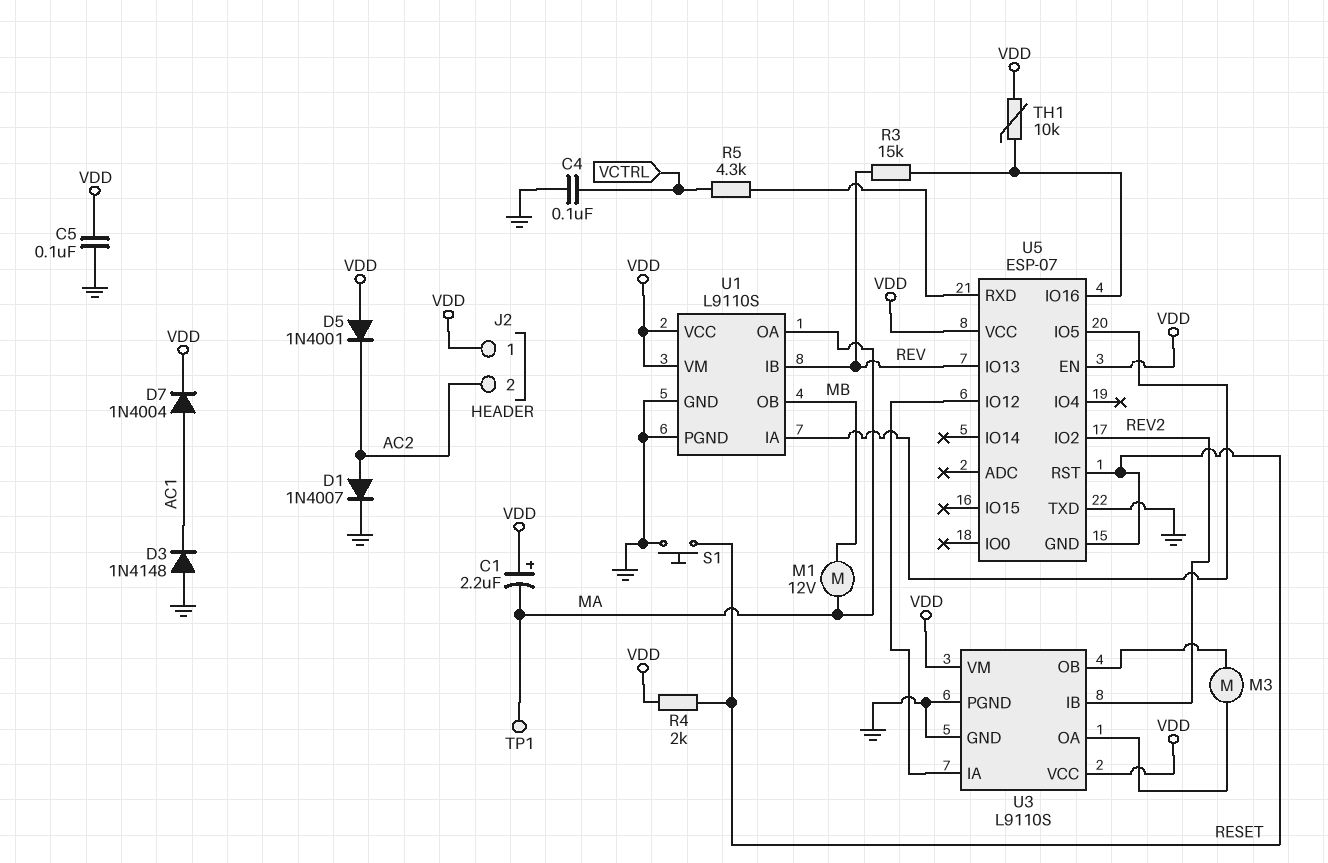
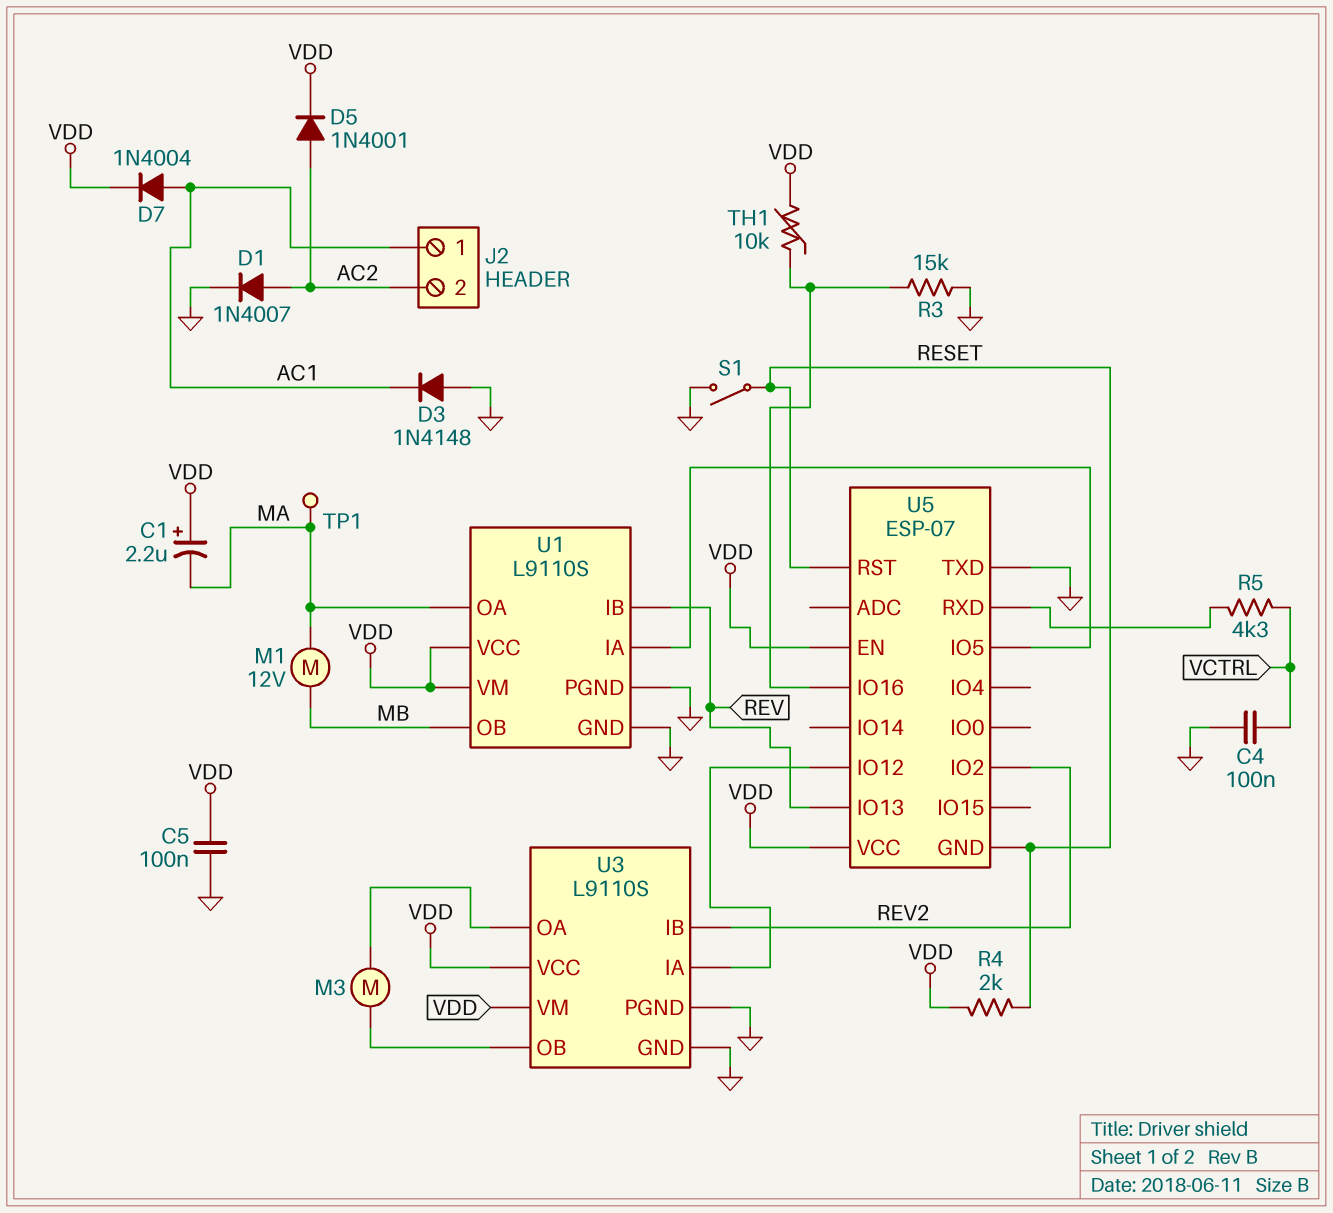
D5: diode 1N4001 (A VDD, K AC2) -> diode 1N4001 (A AC2, K VDD)
J2 pin 1: VDD -> AC1
R3: 15k (REV, U5/IO16) -> 15k (GND, U5/IO16)
S1: button (GND, RESET) -> switch (GND, RESET)

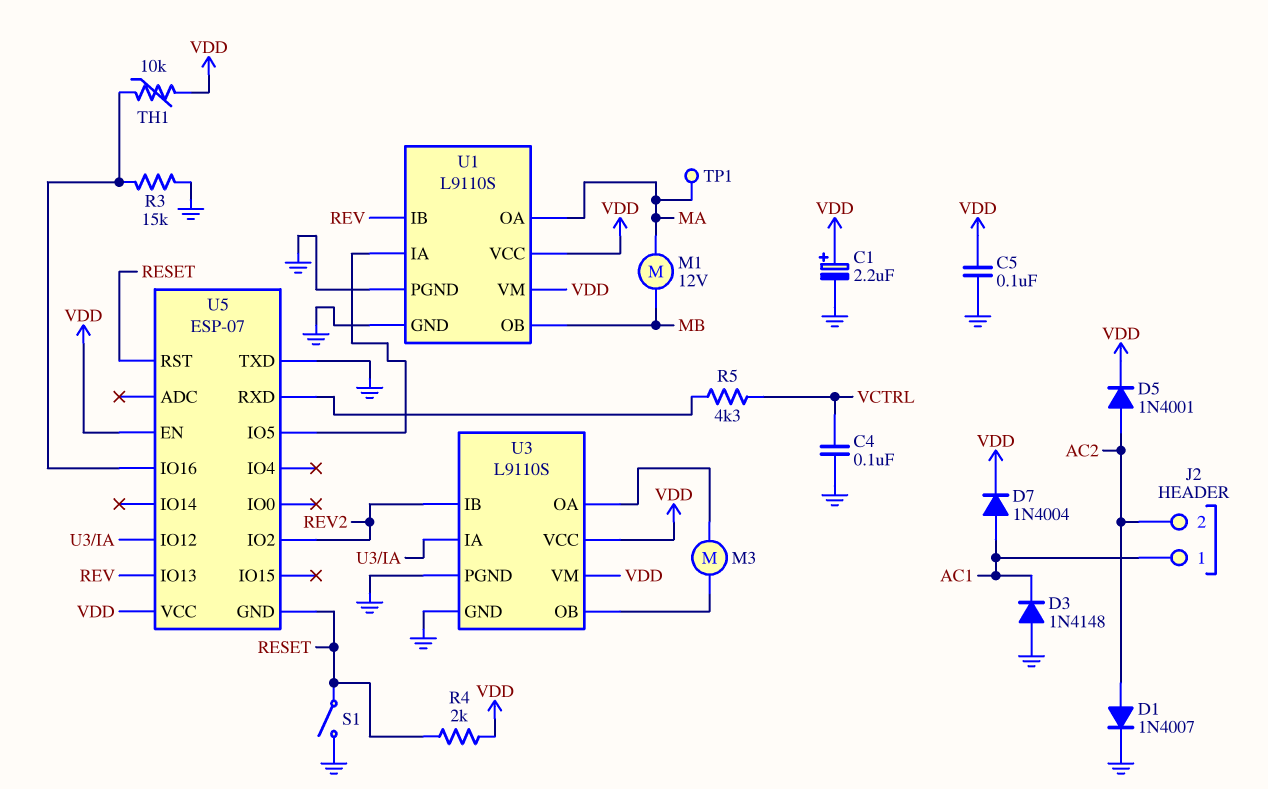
C1: 2.2uF (plus VDD, minus MA) -> 2.2uF (plus VDD, minus GND)

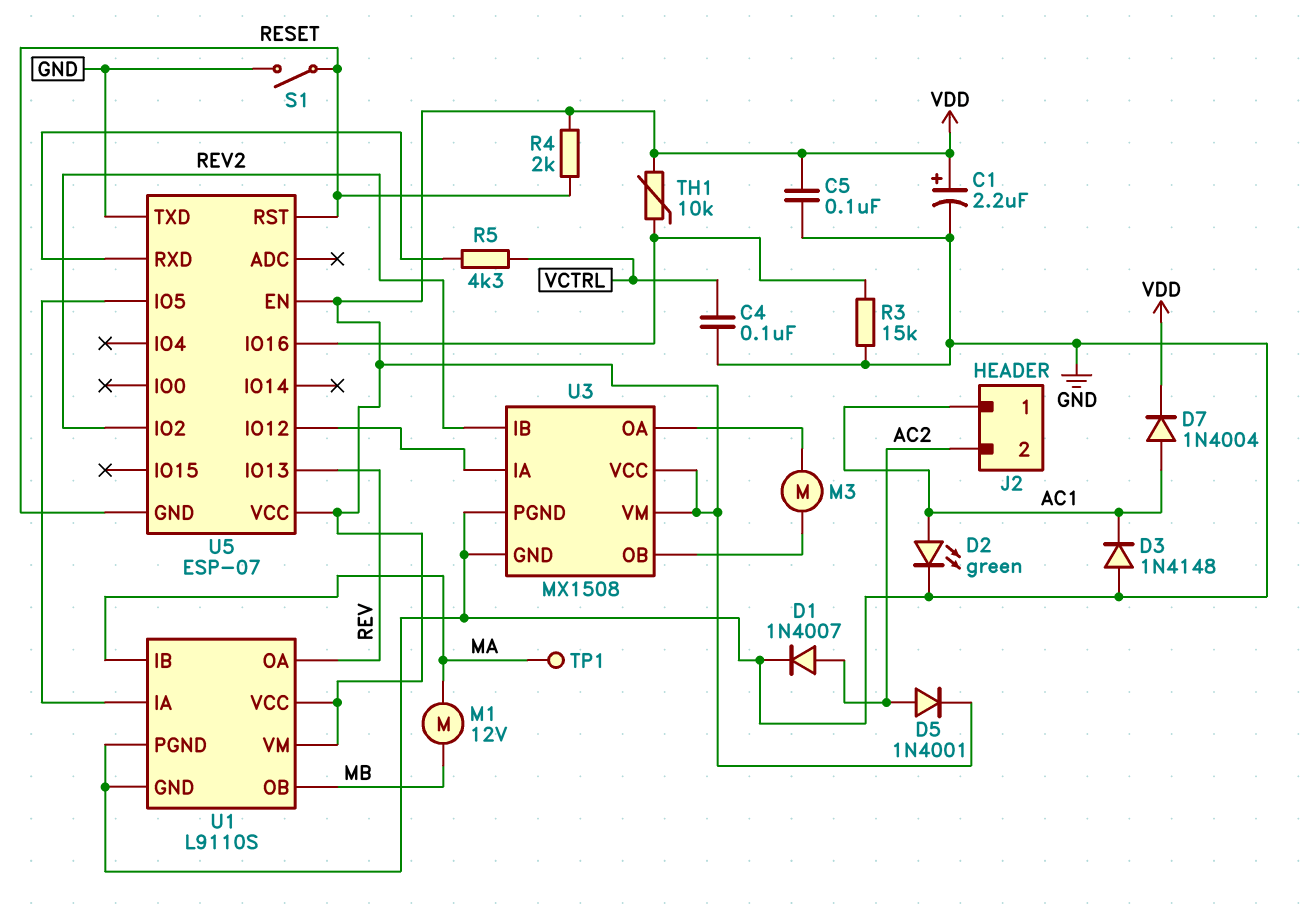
D2: none -> LED green (A AC1, K GND)
U1 pin IB: REV -> MA
U1 pin OA: MA -> REV
U3: L9110S -> MX1508

